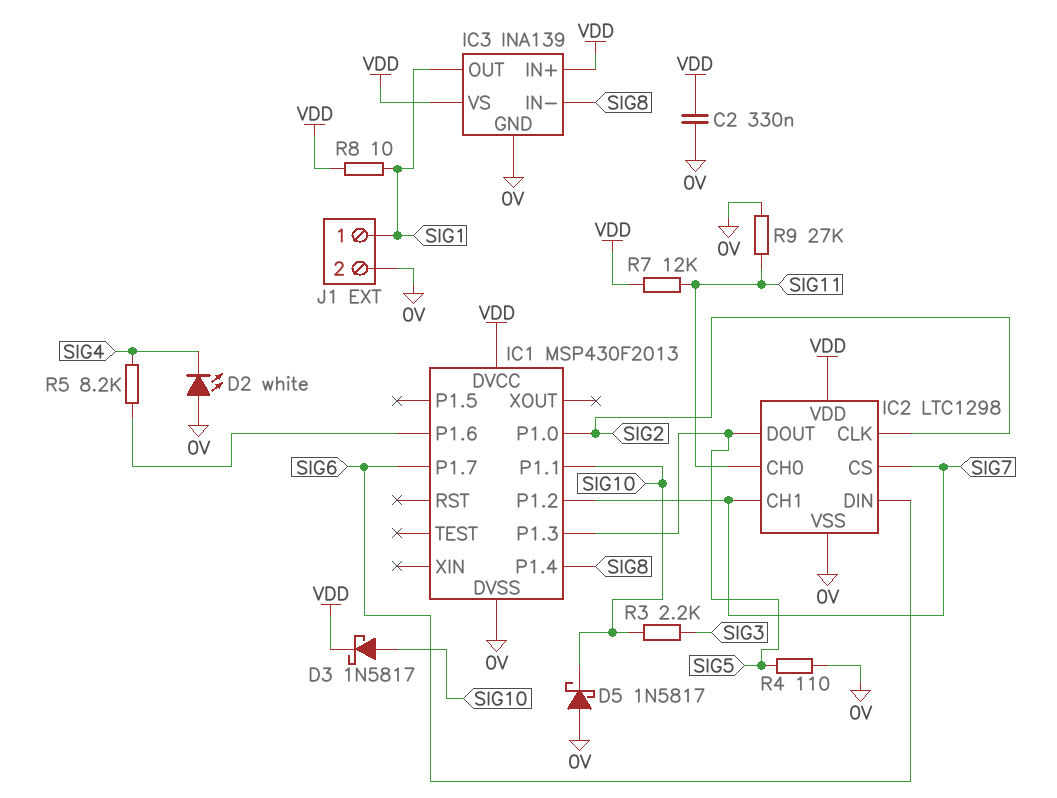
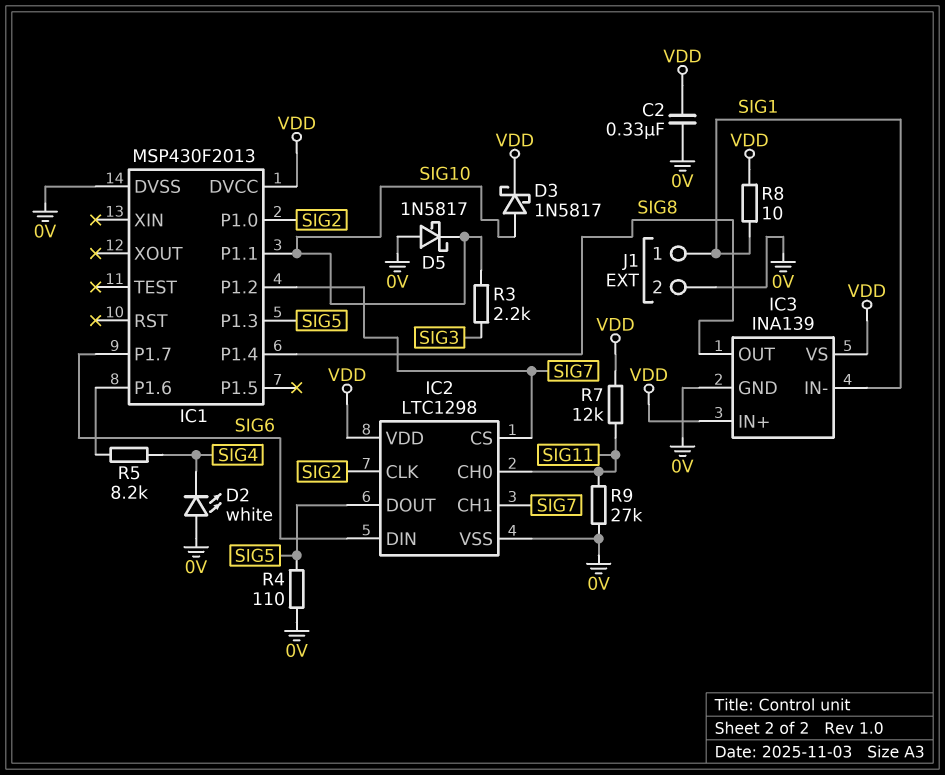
IC3 pin IN-: SIG8 -> SIG1
IC3 pin OUT: SIG1 -> SIG8

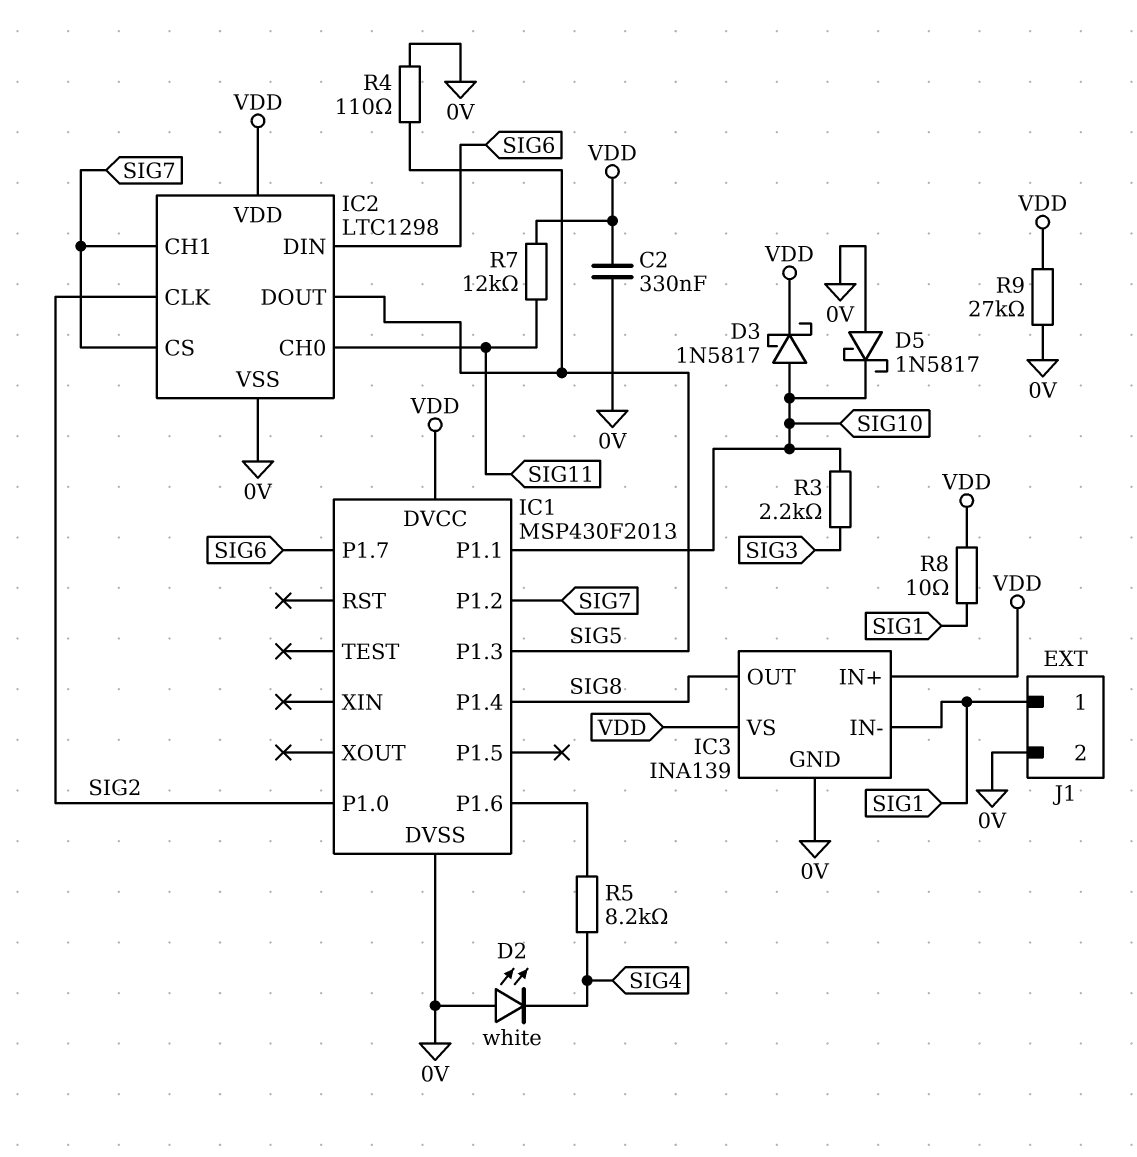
R9: 27k (0V, SIG11) -> 27k (0V, VDD)

